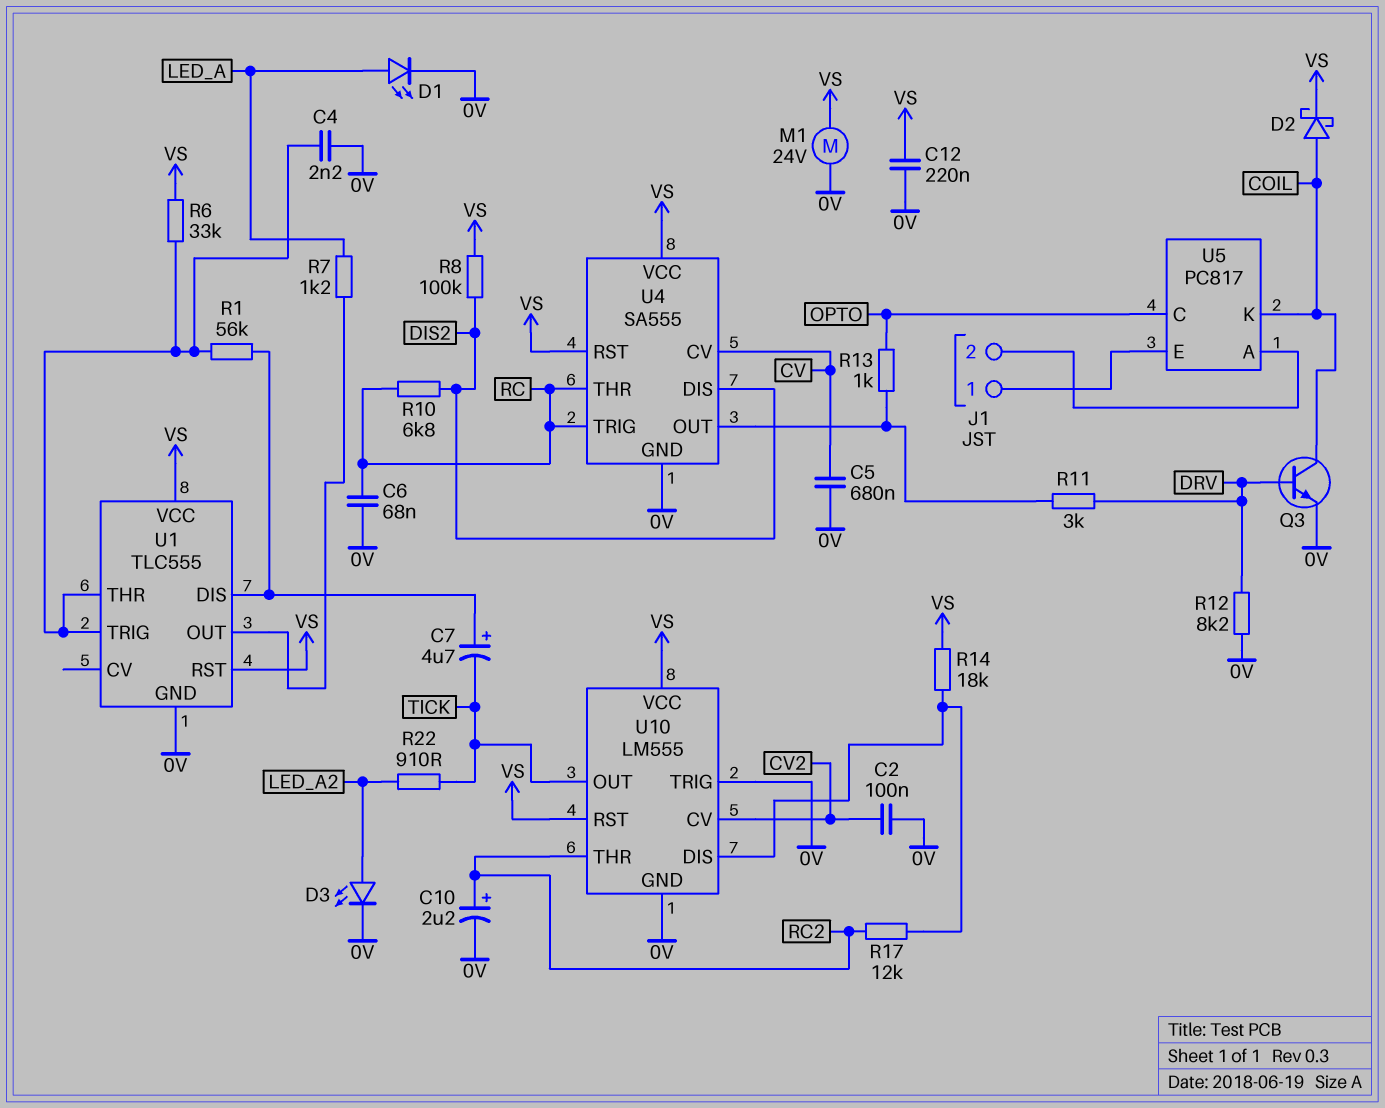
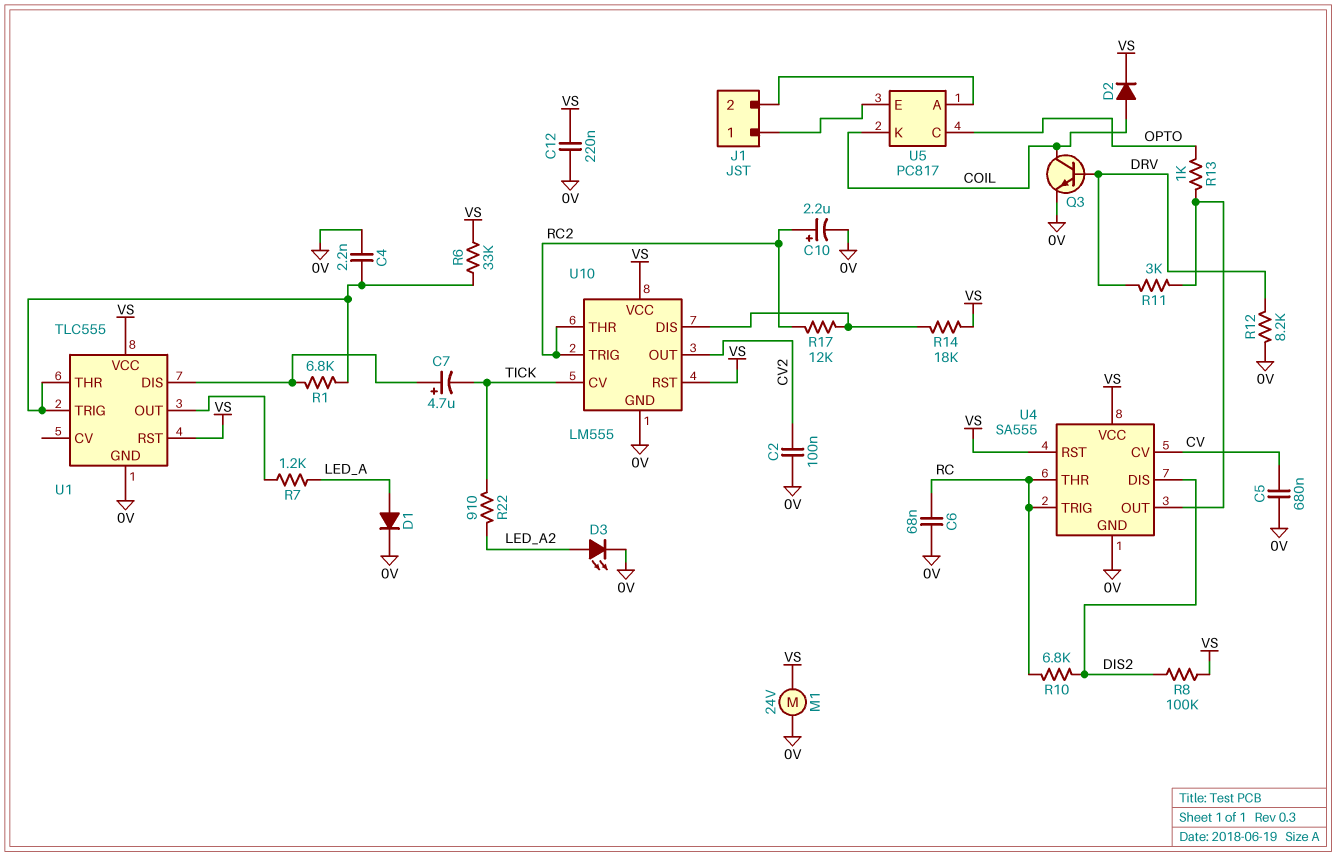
D1: LED (A LED_A, K 0V) -> diode (A LED_A, K 0V)
D2: schottky (A COIL, K VS) -> diode (A COIL, K VS)
R1: 56k (U1/DIS, U1/THR) -> 6.8k (U1/DIS, U1/THR)
U10 pin CV: CV2 -> TICK
U10 pin OUT: TICK -> CV2
U10 pin TRIG: 0V -> RC2

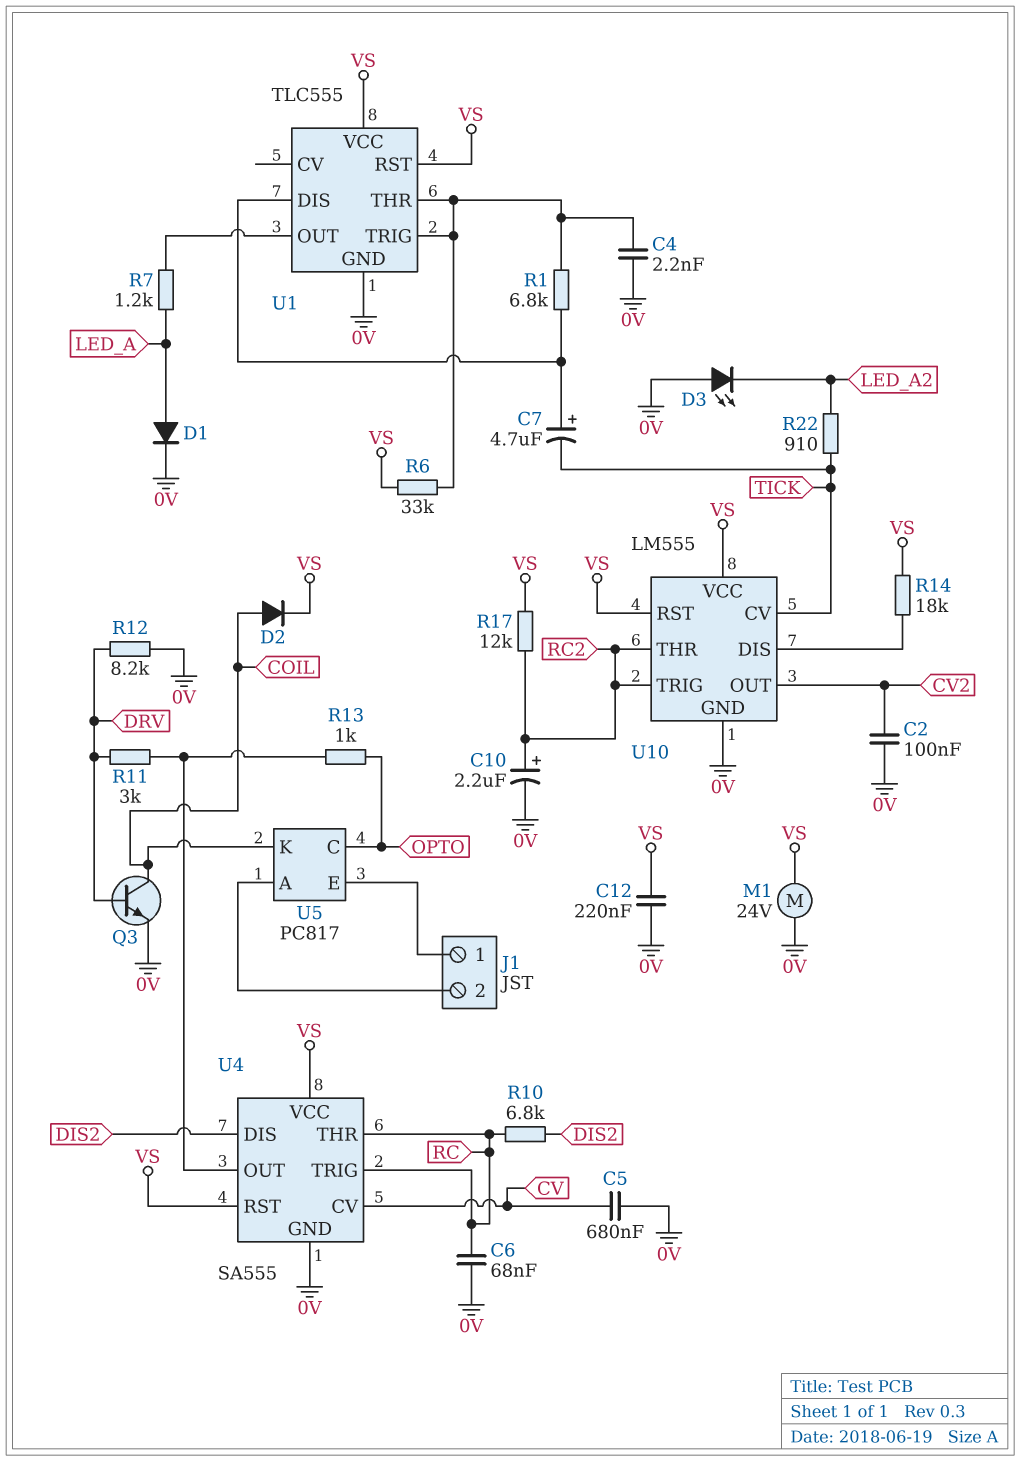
D3: LED (A LED_A2, K 0V) -> LED (A 0V, K LED_A2)
R8: 100k (DIS2, VS) -> none
R17: 12k (RC2, U10/DIS) -> 12k (RC2, VS)

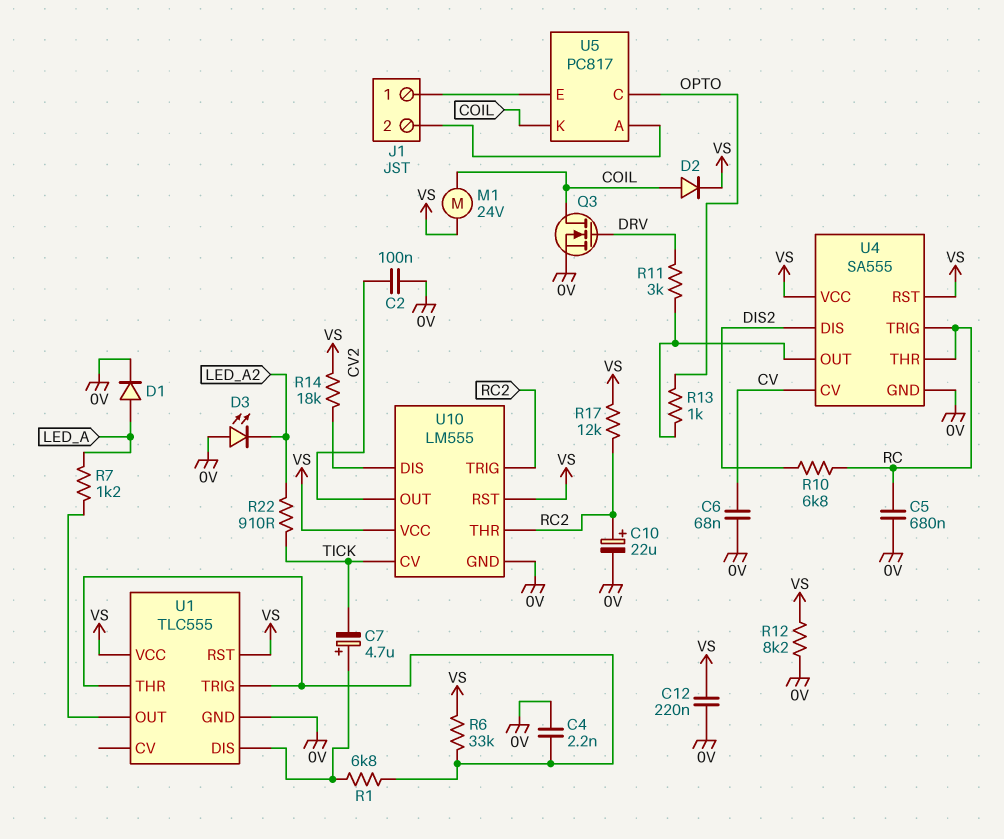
C5: 680nF (0V, CV) -> 680nF (0V, RC)
C6: 68nF (0V, RC) -> 68nF (0V, CV)
C10: 2.2uF (plus RC2, minus 0V) -> 22uF (plus RC2, minus 0V)
M1: motor 24V (0V, VS) -> motor 24V (COIL, VS)
Q3: NPN (B DRV, C COIL, E 0V) -> NMOS (G DRV, D COIL, S 0V)
R12: 8.2k (0V, DRV) -> 8.2k (0V, VS)

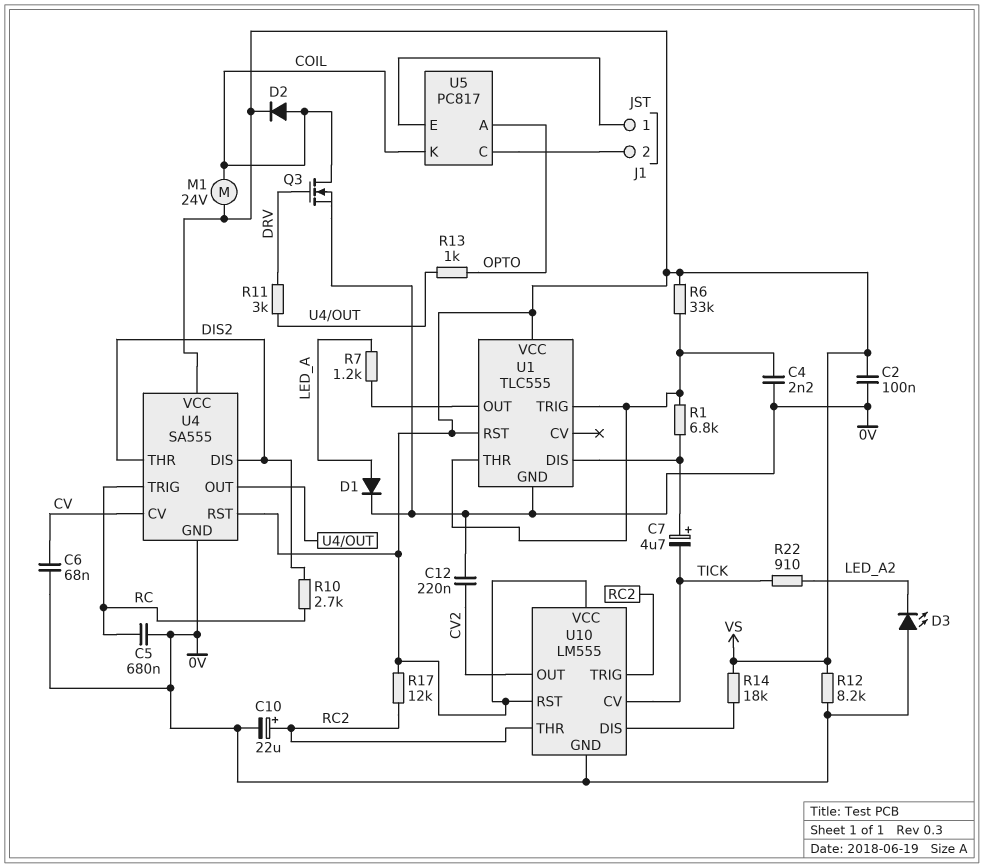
C2: 100nF (0V, CV2) -> 100nF (0V, VS)
C12: 220nF (0V, VS) -> 220nF (0V, CV2)
R10: 6.8k (DIS2, RC) -> 2.7k (DIS2, RC)
U4 pin THR: RC -> DIS2
U5 pin A: J1/2 -> OPTO
U5 pin C: OPTO -> J1/2

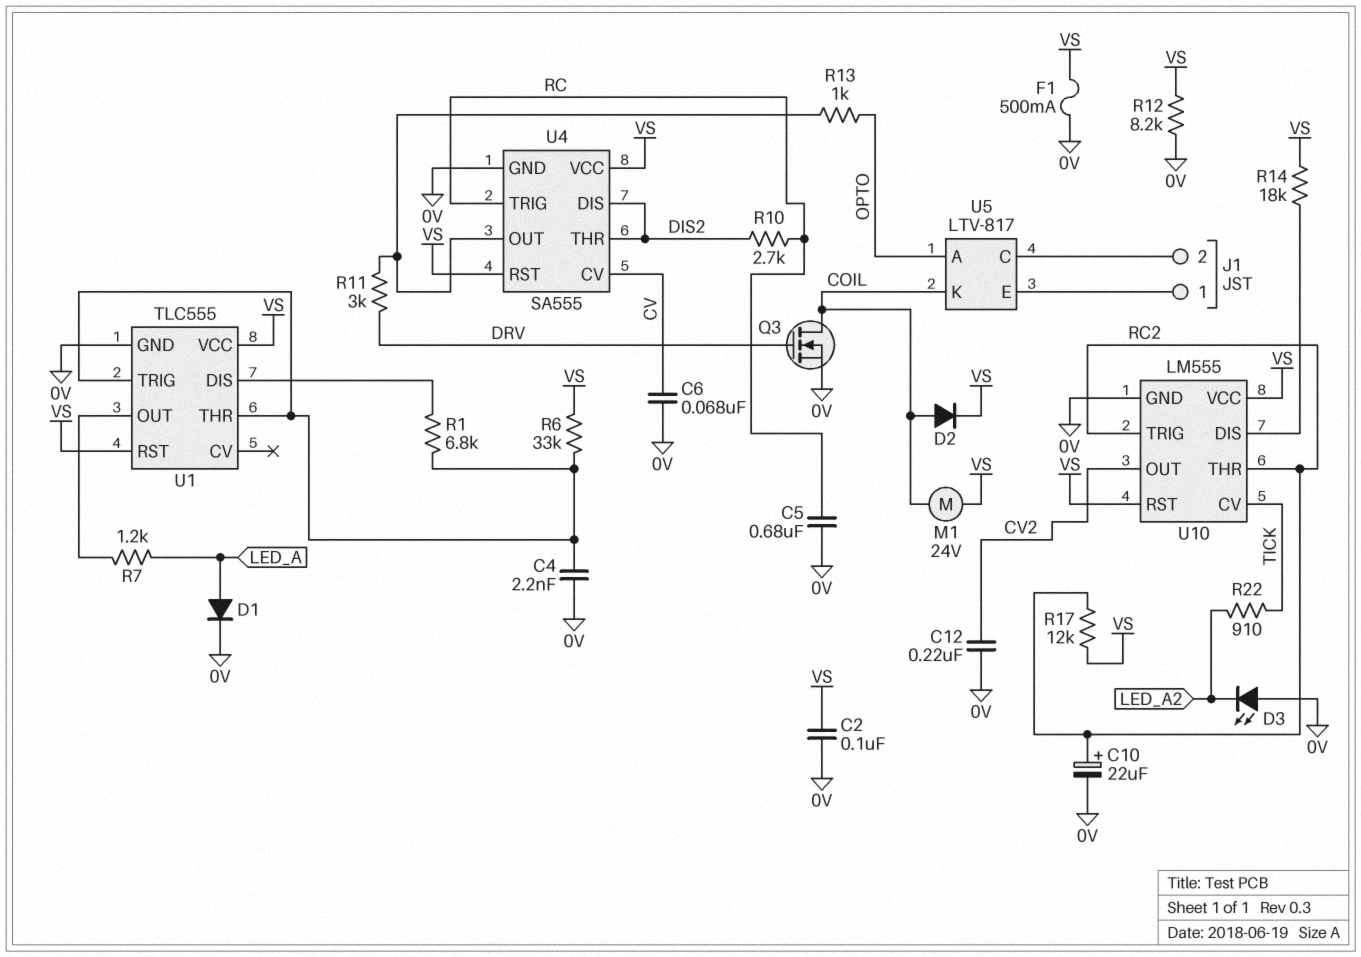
C7: 4.7uF (plus U1/DIS, minus TICK) -> none
F1: none -> 500mA (0V, VS)
U5: PC817 -> LTV-817

